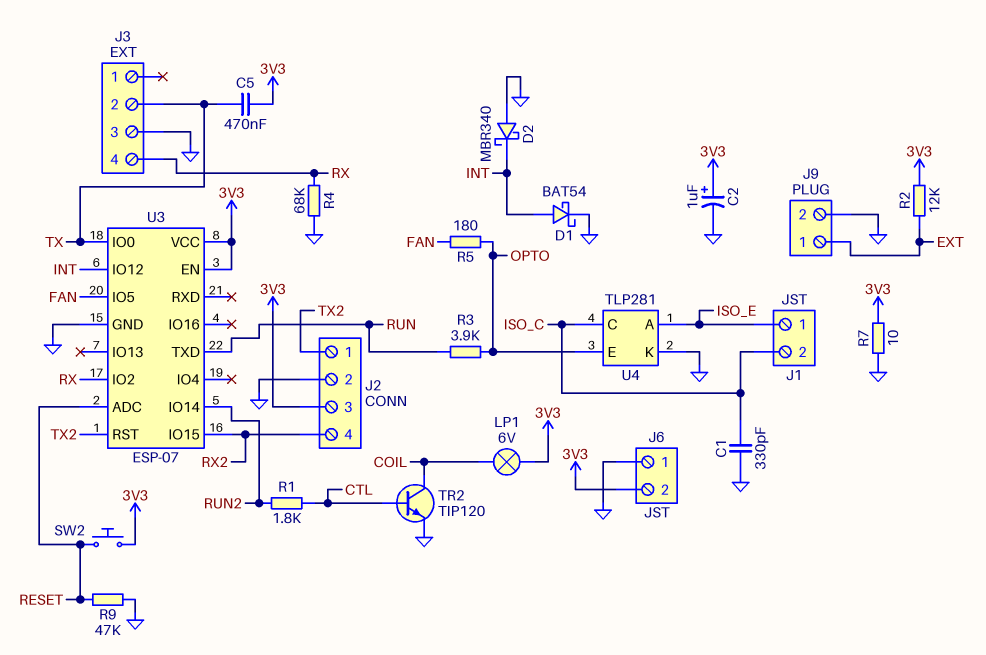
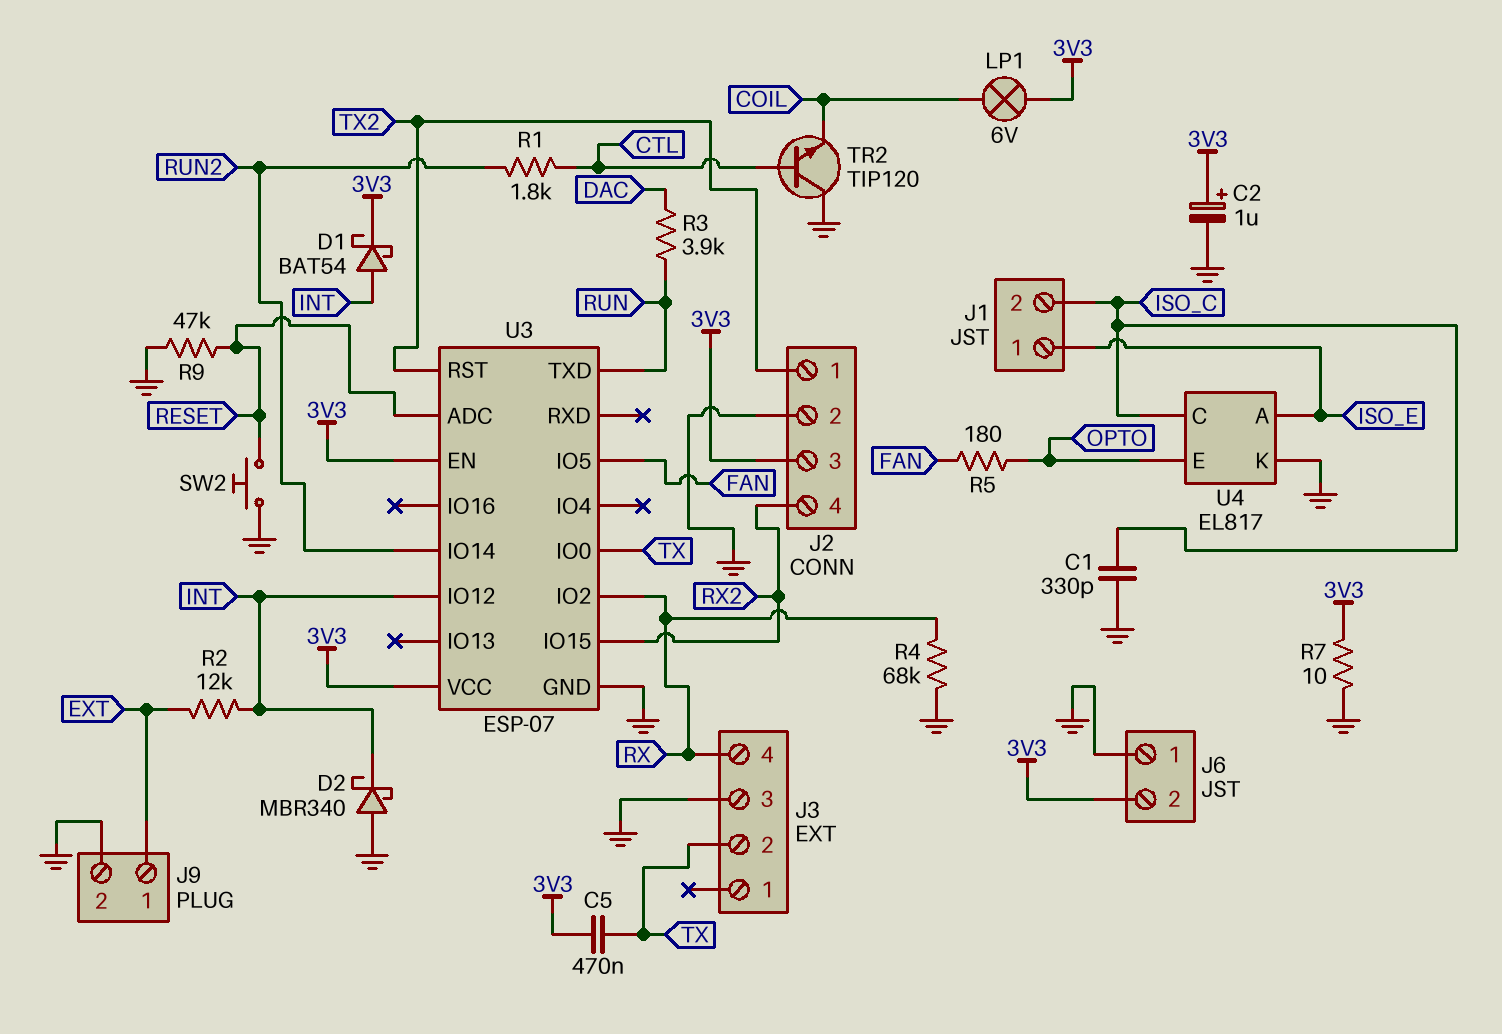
D1: schottky BAT54 (A INT, K GND) -> schottky BAT54 (A INT, K 3V3)
R2: 12k (3V3, EXT) -> 12k (EXT, INT)
R3: 3.9k (OPTO, RUN) -> 3.9k (DAC, RUN)
SW2: button (3V3, RESET) -> button (GND, RESET)
TR2: NPN TIP120 (B CTL, C COIL, E GND) -> NPN TIP120 (B CTL, C GND, E COIL)
U4: TLP281 -> EL817

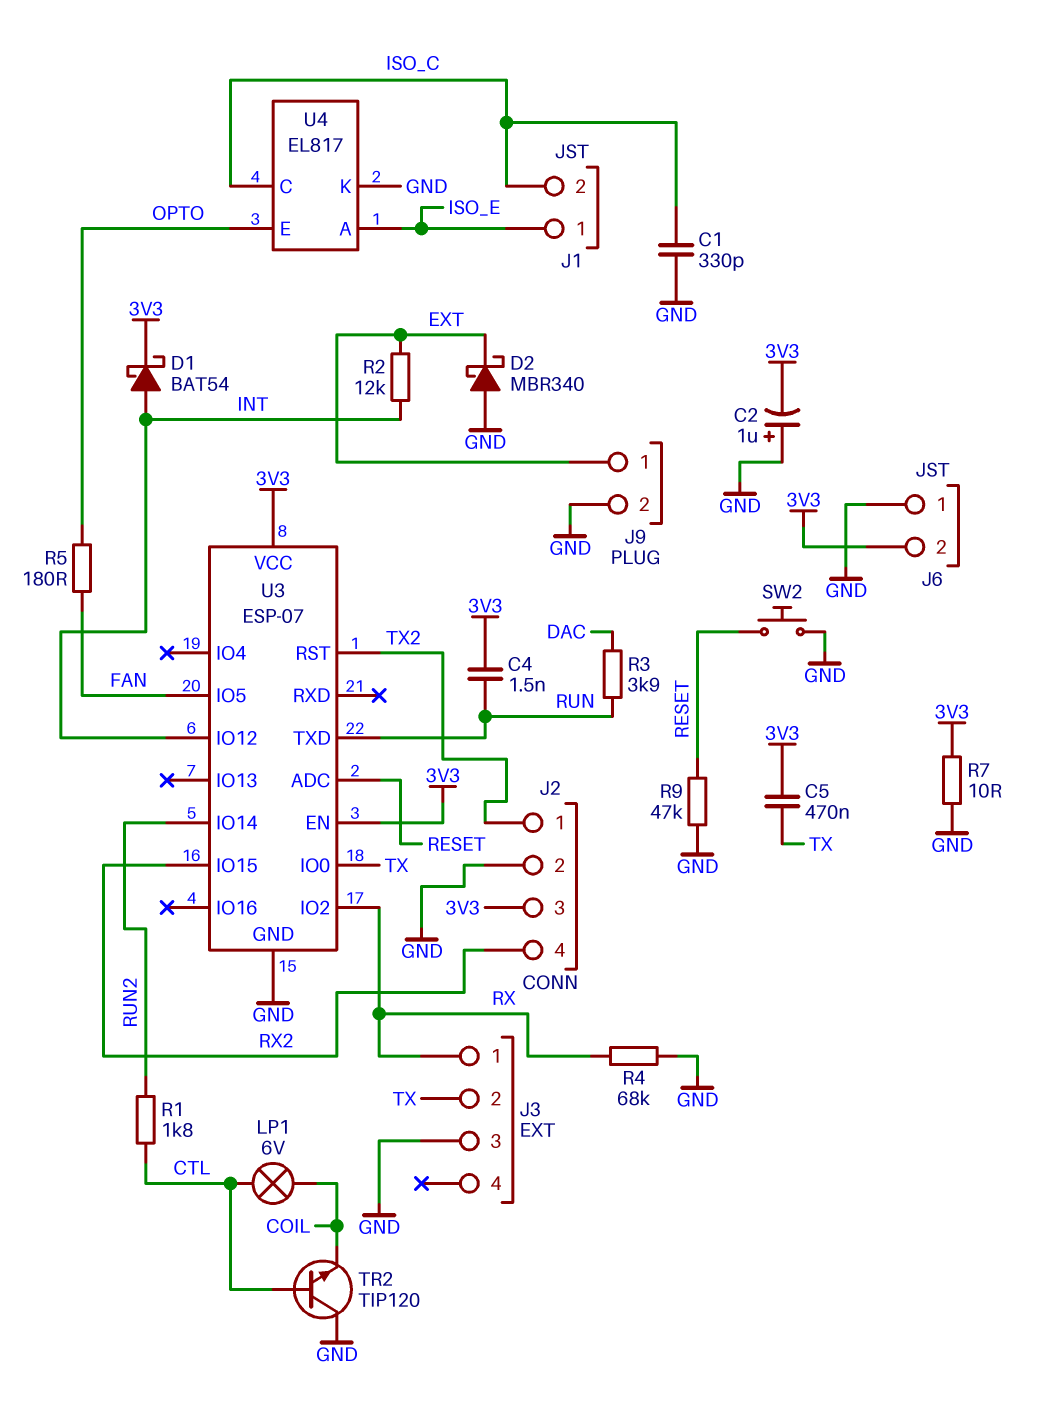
C2: 1uF (plus 3V3, minus GND) -> 1uF (plus GND, minus 3V3)
C4: none -> 1.5nF (3V3, RUN)
D2: schottky MBR340 (A GND, K INT) -> schottky MBR340 (A GND, K EXT)
J3 pin 1: none -> RX
J3 pin 4: RX -> none
LP1: lamp 6V (3V3, COIL) -> lamp 6V (COIL, CTL)

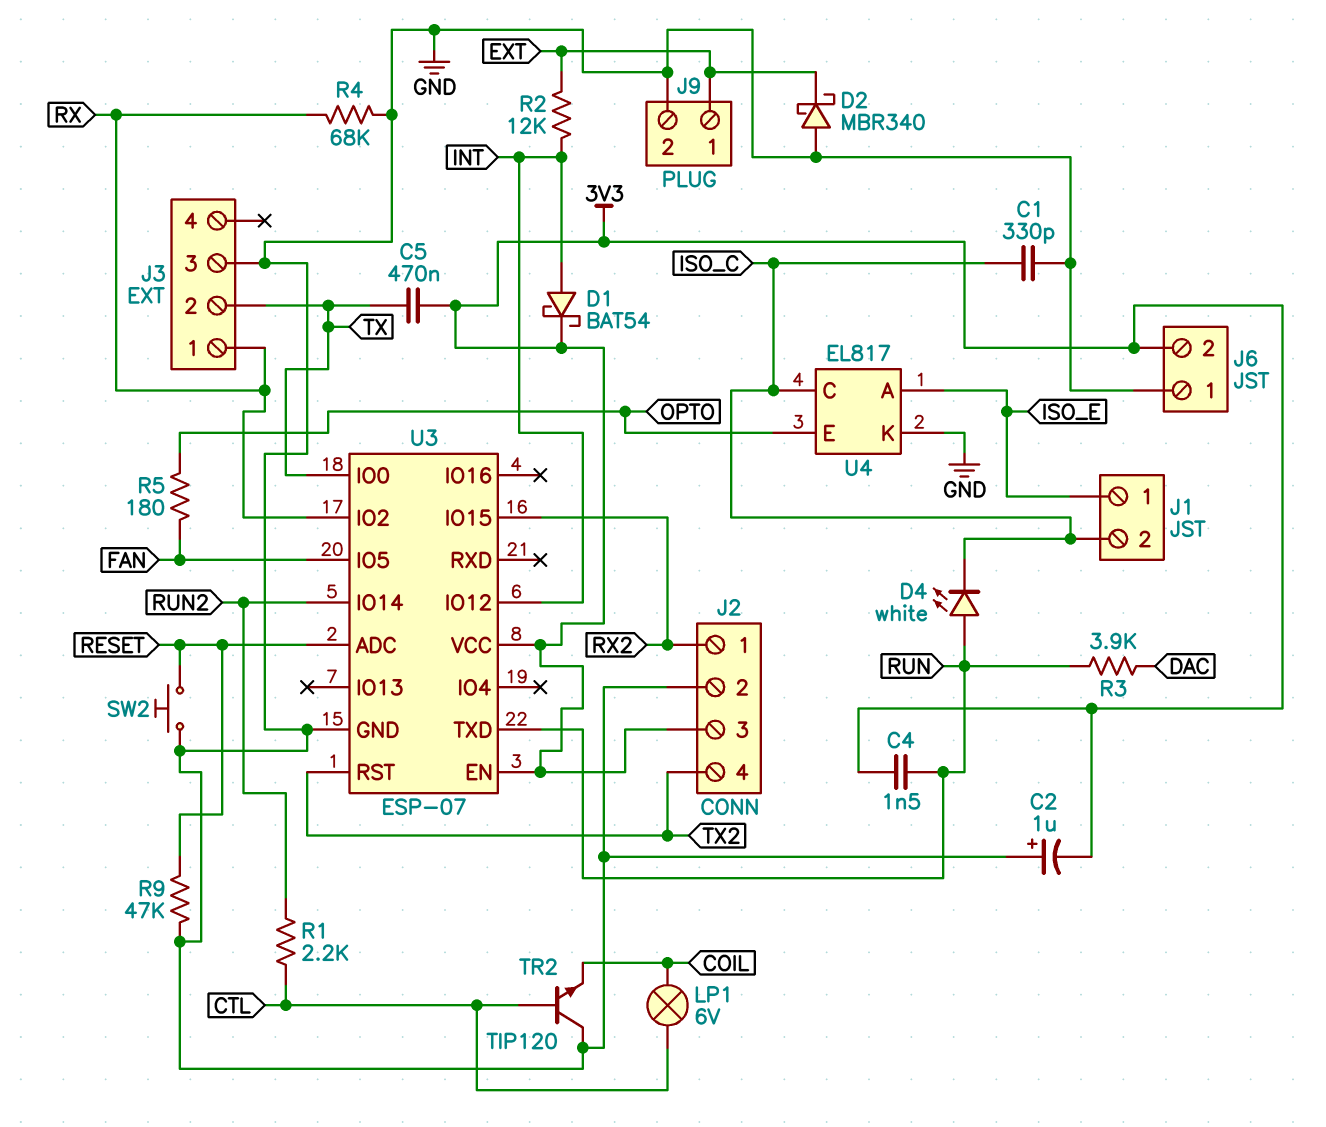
D4: none -> LED white (A RUN, K ISO_C)
J2 pin 1: TX2 -> RX2
J2 pin 4: RX2 -> TX2
R1: 1.8k (CTL, RUN2) -> 2.2k (CTL, RUN2)
R7: 10 (3V3, GND) -> none

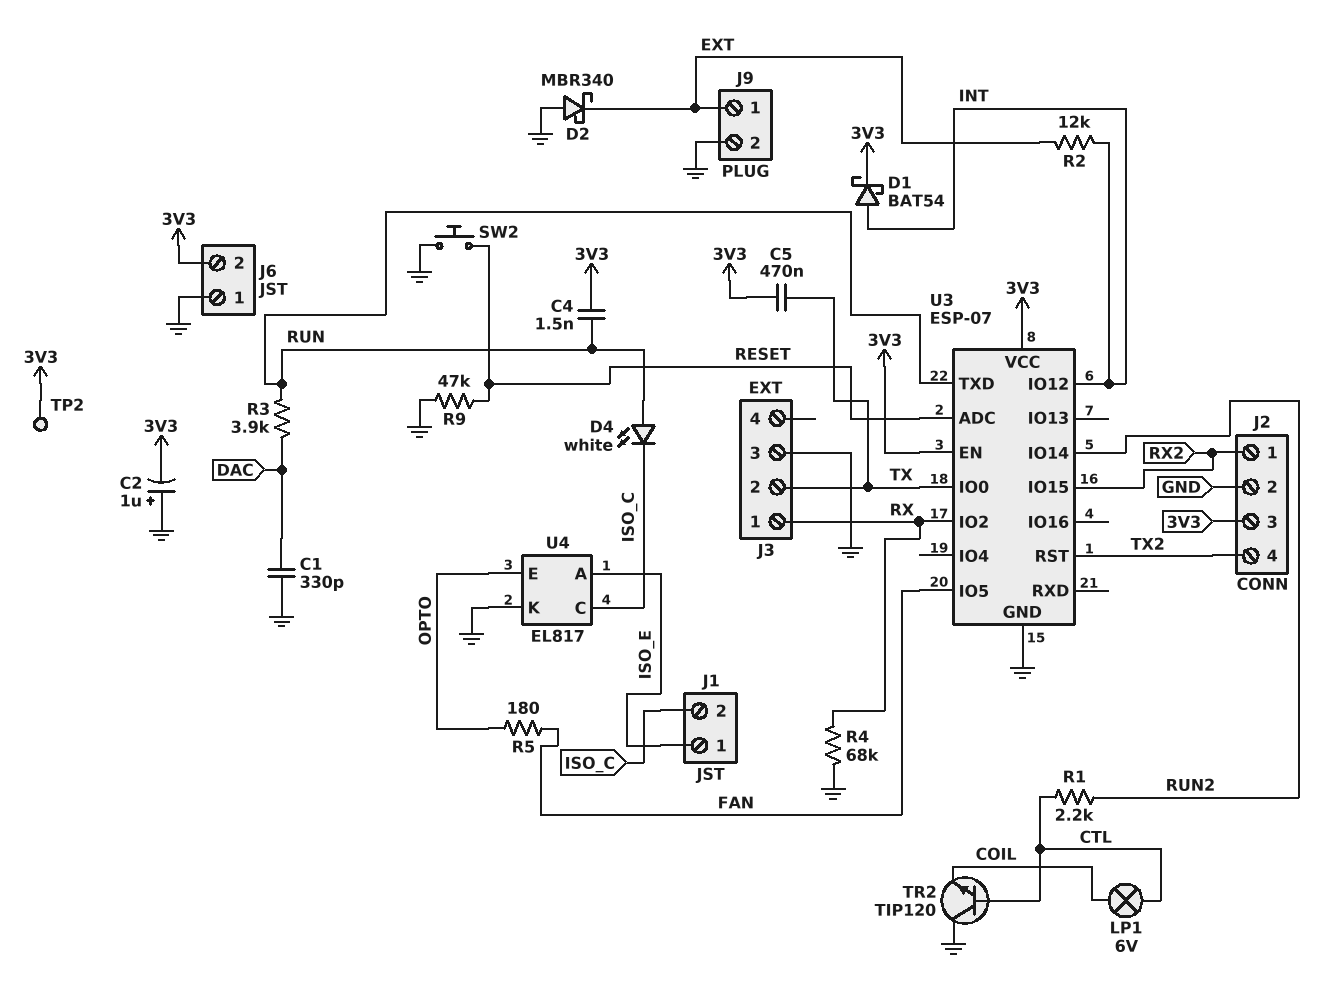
C1: 330pF (GND, ISO_C) -> 330pF (DAC, GND)
TP2: none -> test point (3V3)

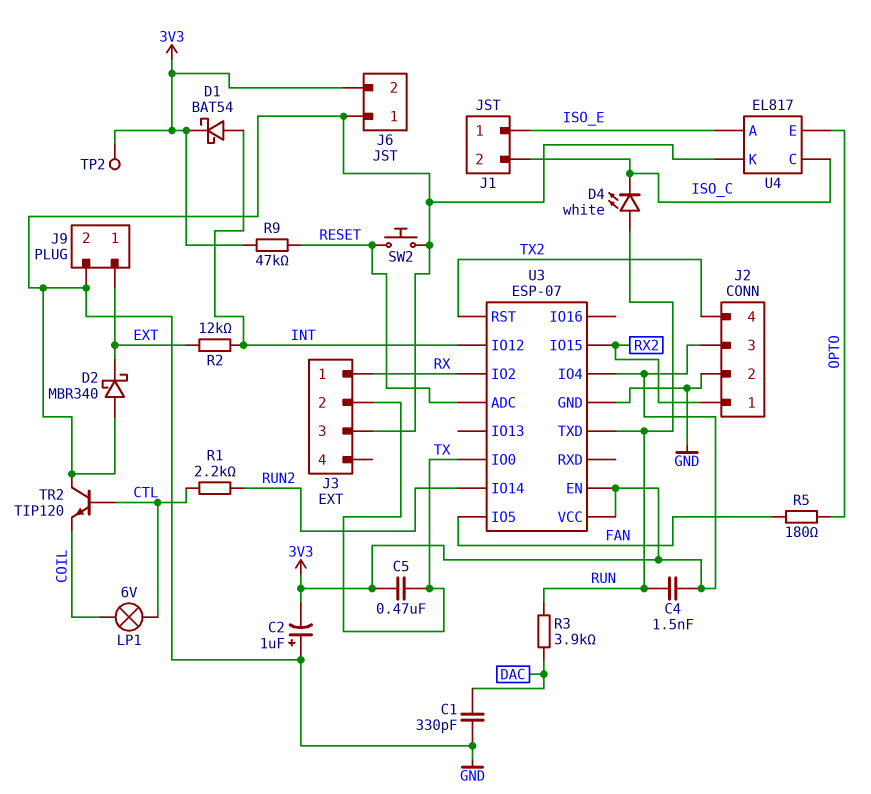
R4: 68k (GND, RX) -> none
R9: 47k (GND, RESET) -> 47k (3V3, RESET)
U3 pin IO4: none -> 3V3

